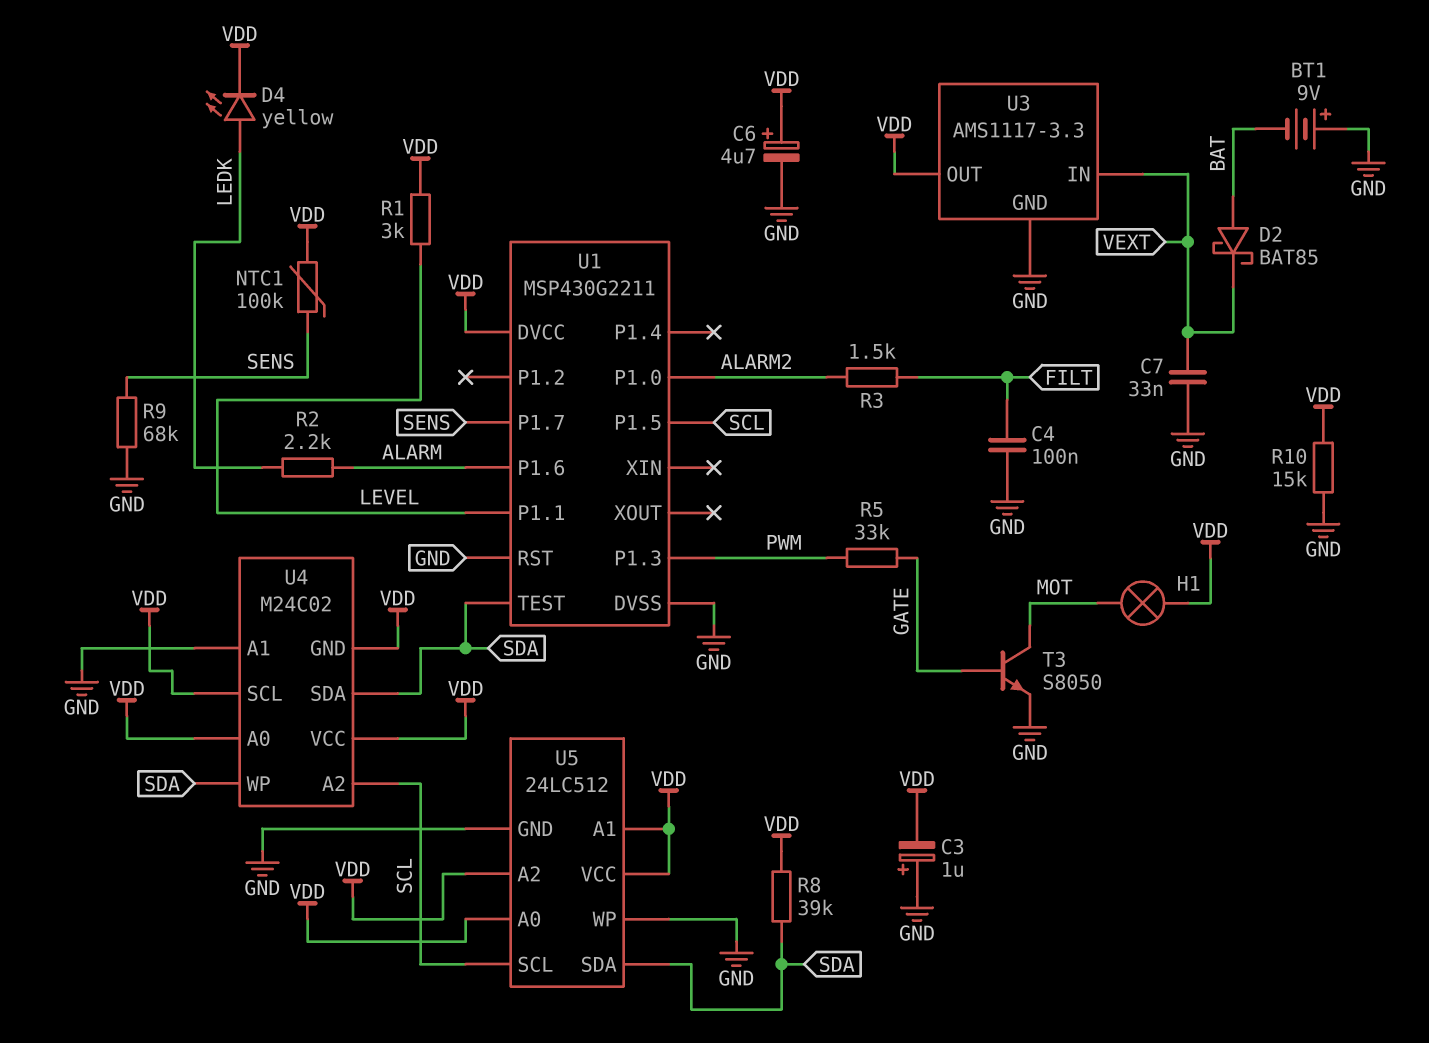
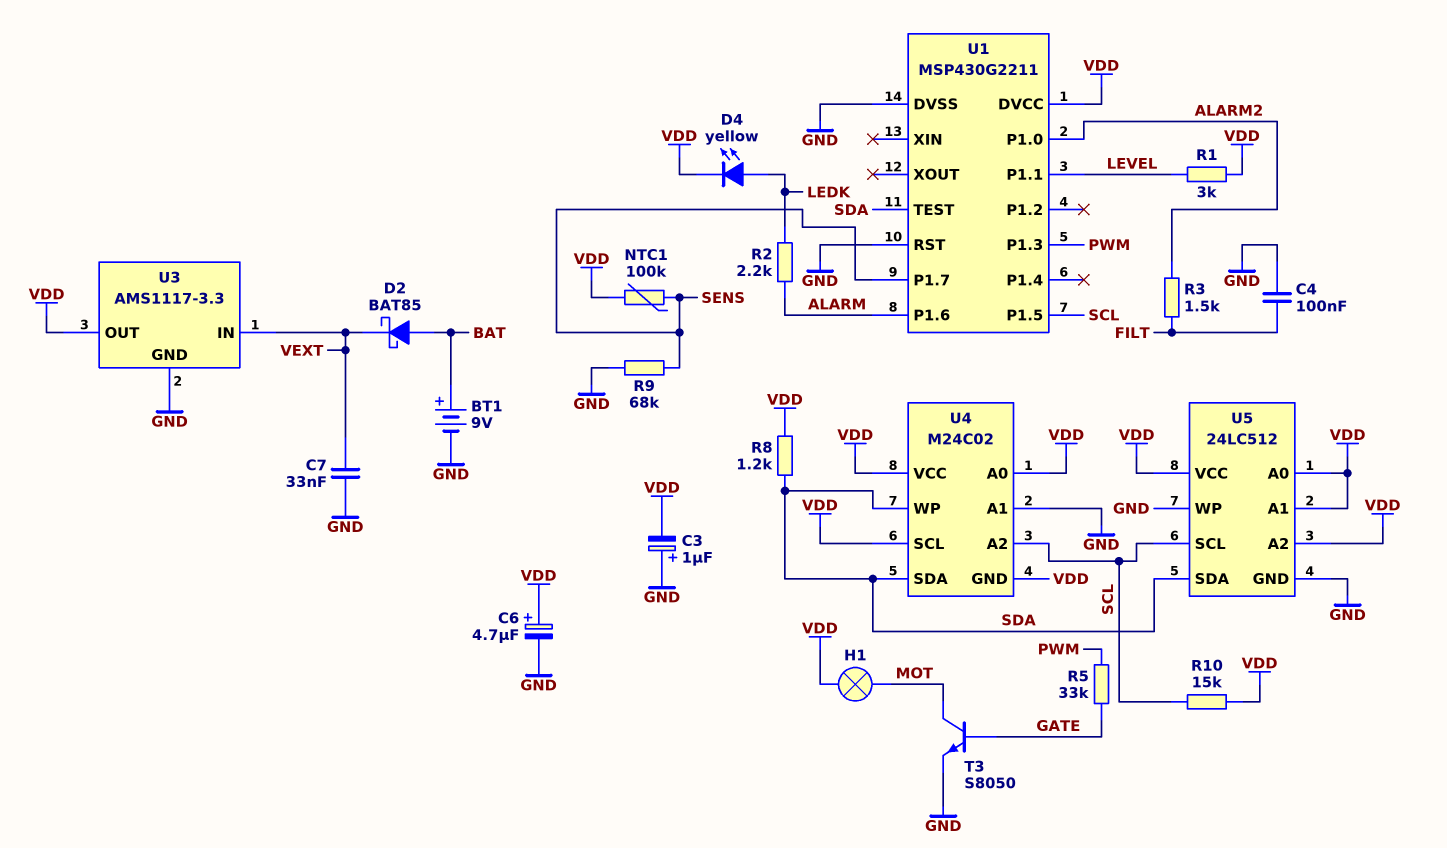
BT1: 9V (plus GND, minus BAT) -> 9V (plus BAT, minus GND)
R8: 39k (SDA, VDD) -> 1.2k (SDA, VDD)
R10: 15k (GND, VDD) -> 15k (SCL, VDD)

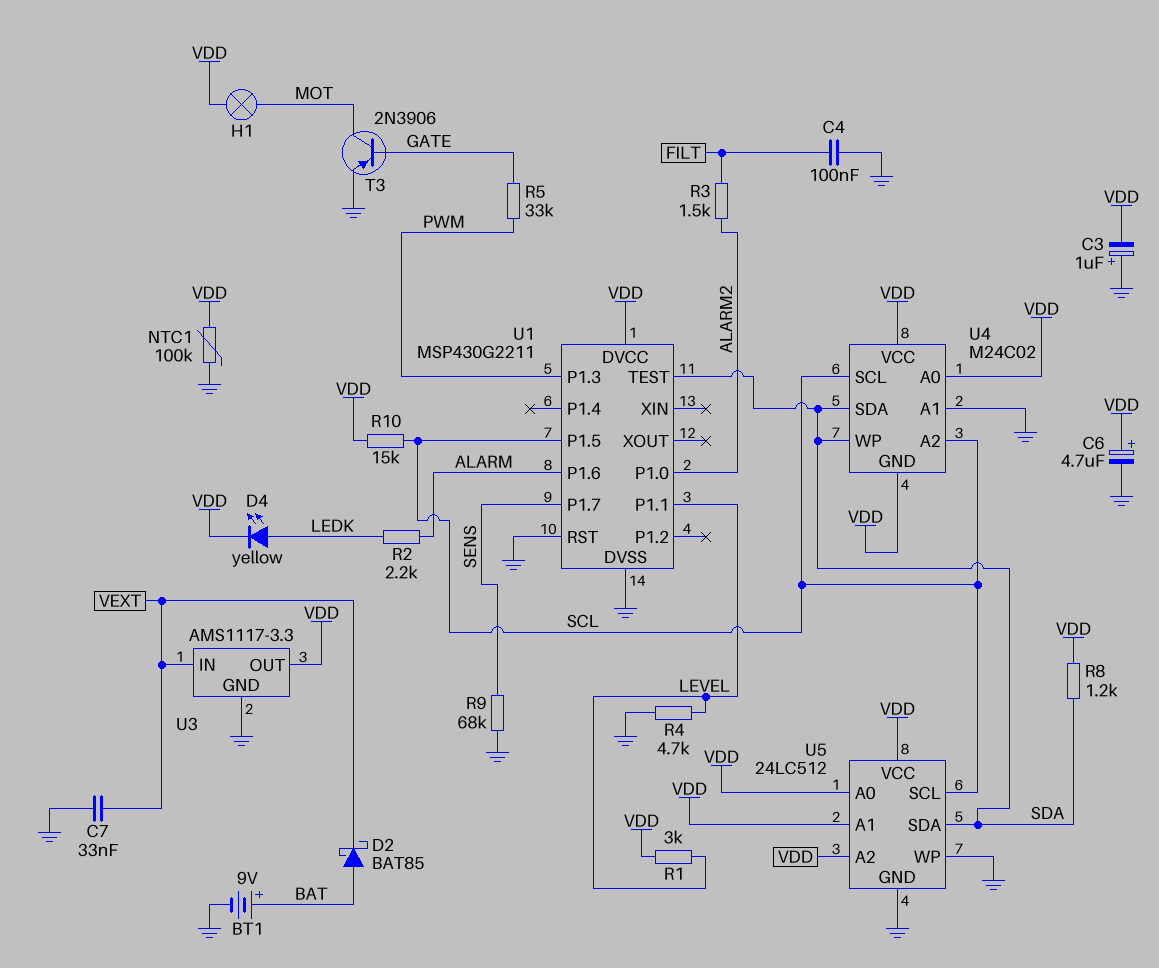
NTC1: 100k (SENS, VDD) -> 100k (GND, VDD)
R4: none -> 4.7k (GND, LEVEL)
T3: NPN S8050 (B GATE, C MOT, E GND) -> PNP 2N3906 (B GATE, C MOT, E GND)
U4 pin SCL: VDD -> SCL

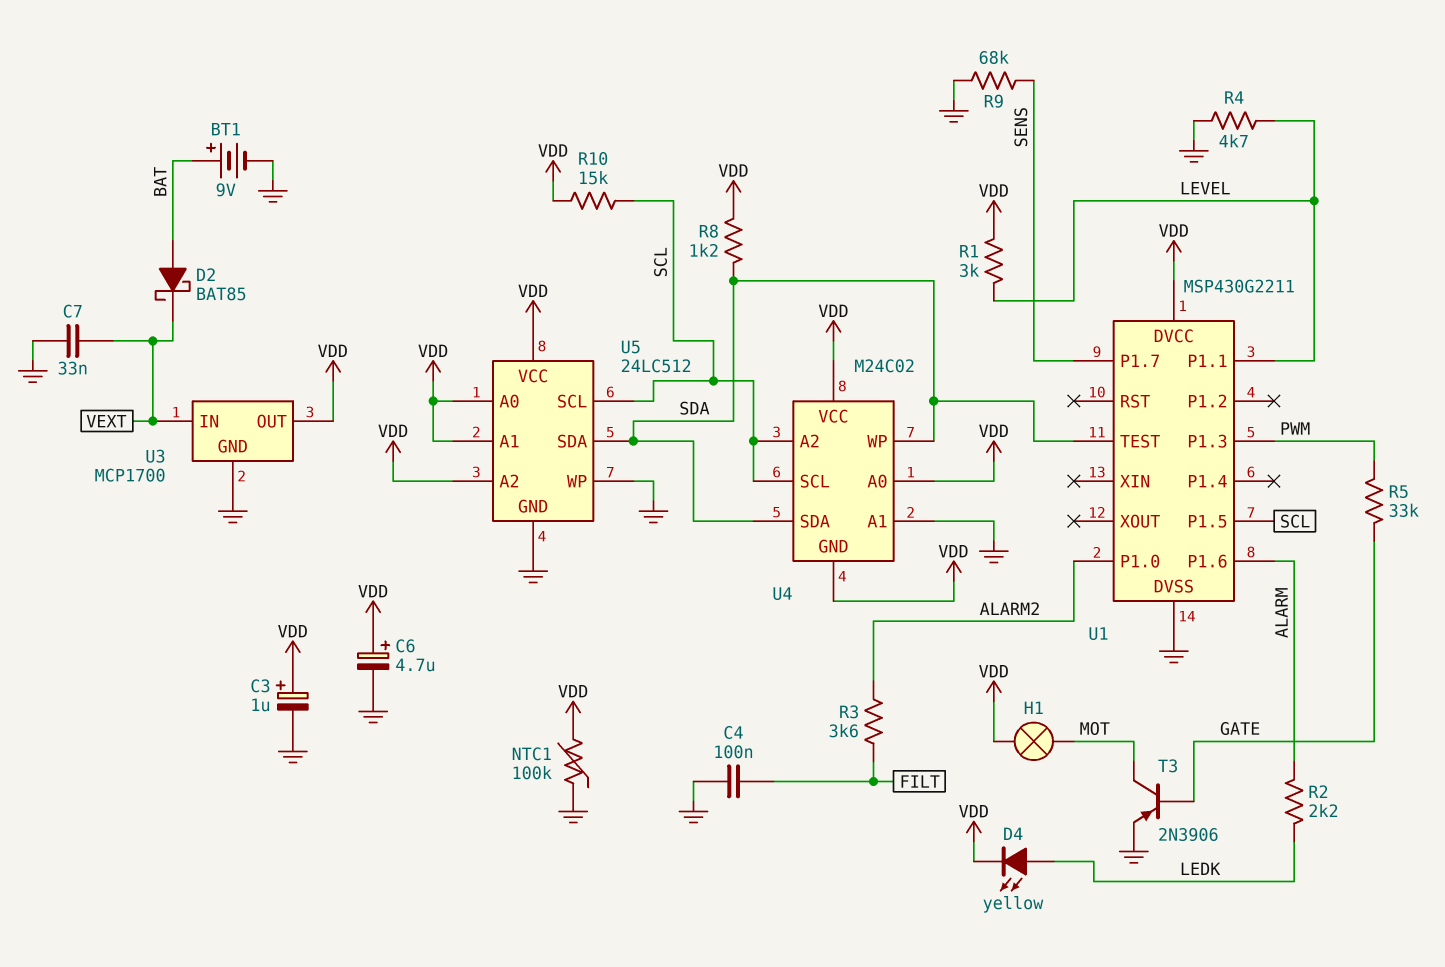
C3: 1uF (plus GND, minus VDD) -> 1uF (plus VDD, minus GND)
R3: 1.5k (ALARM2, FILT) -> 3.6k (ALARM2, FILT)
U1 pin RST: GND -> none
U3: AMS1117-3.3 -> MCP1700

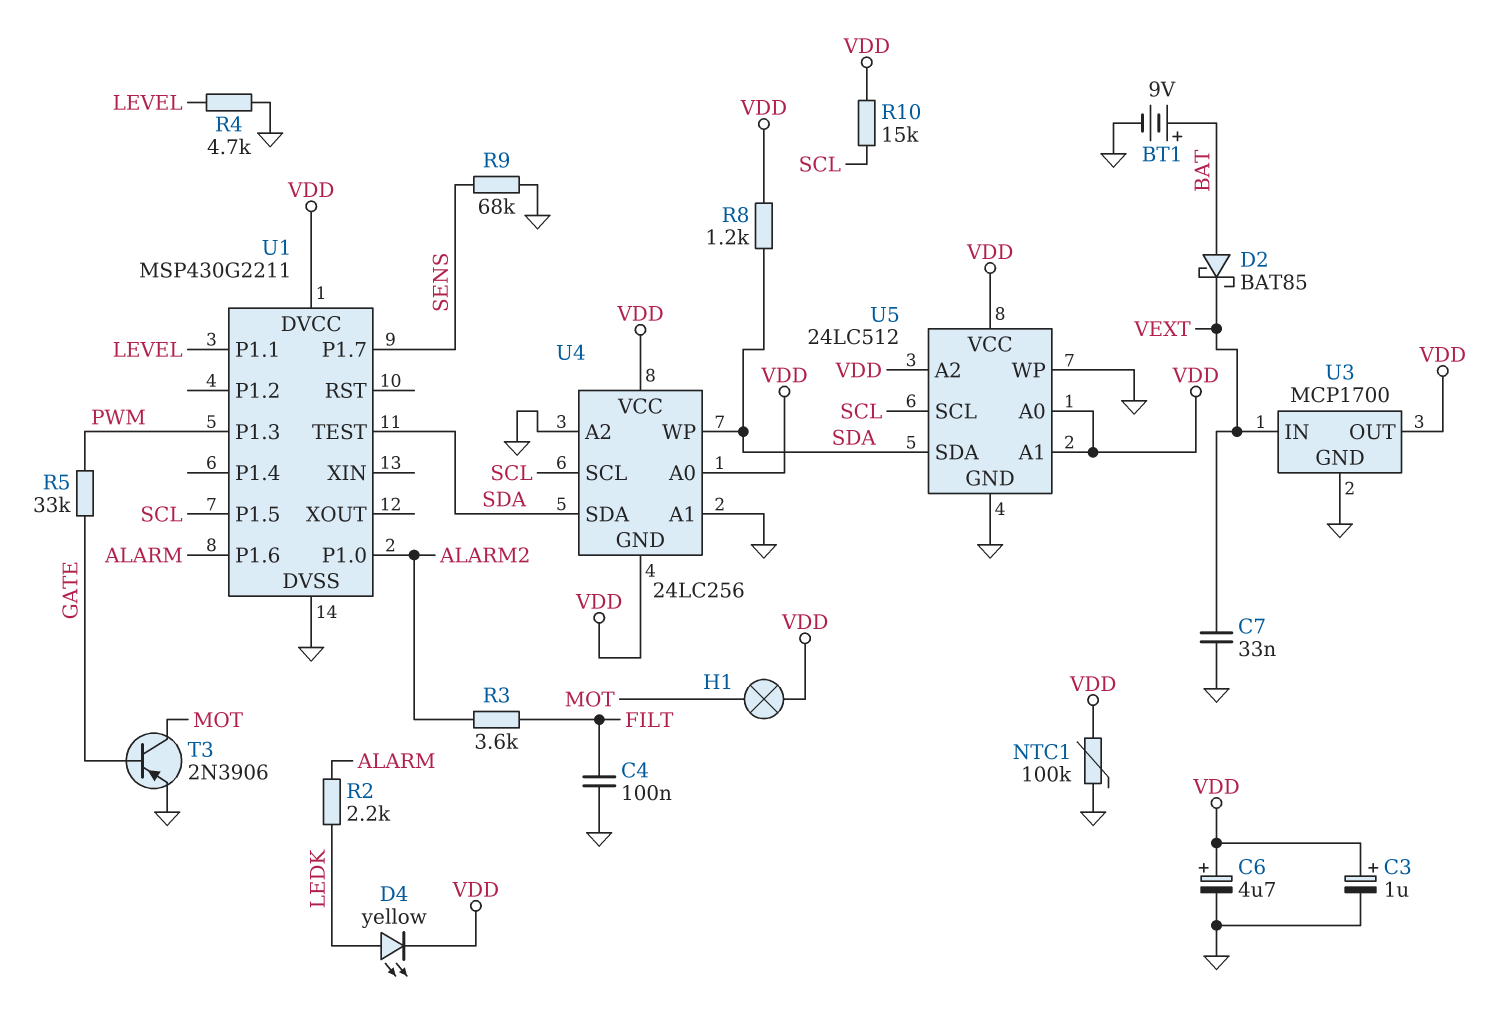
R1: 3k (LEVEL, VDD) -> none
U4: M24C02 -> 24LC256
U4 pin A2: SCL -> GND

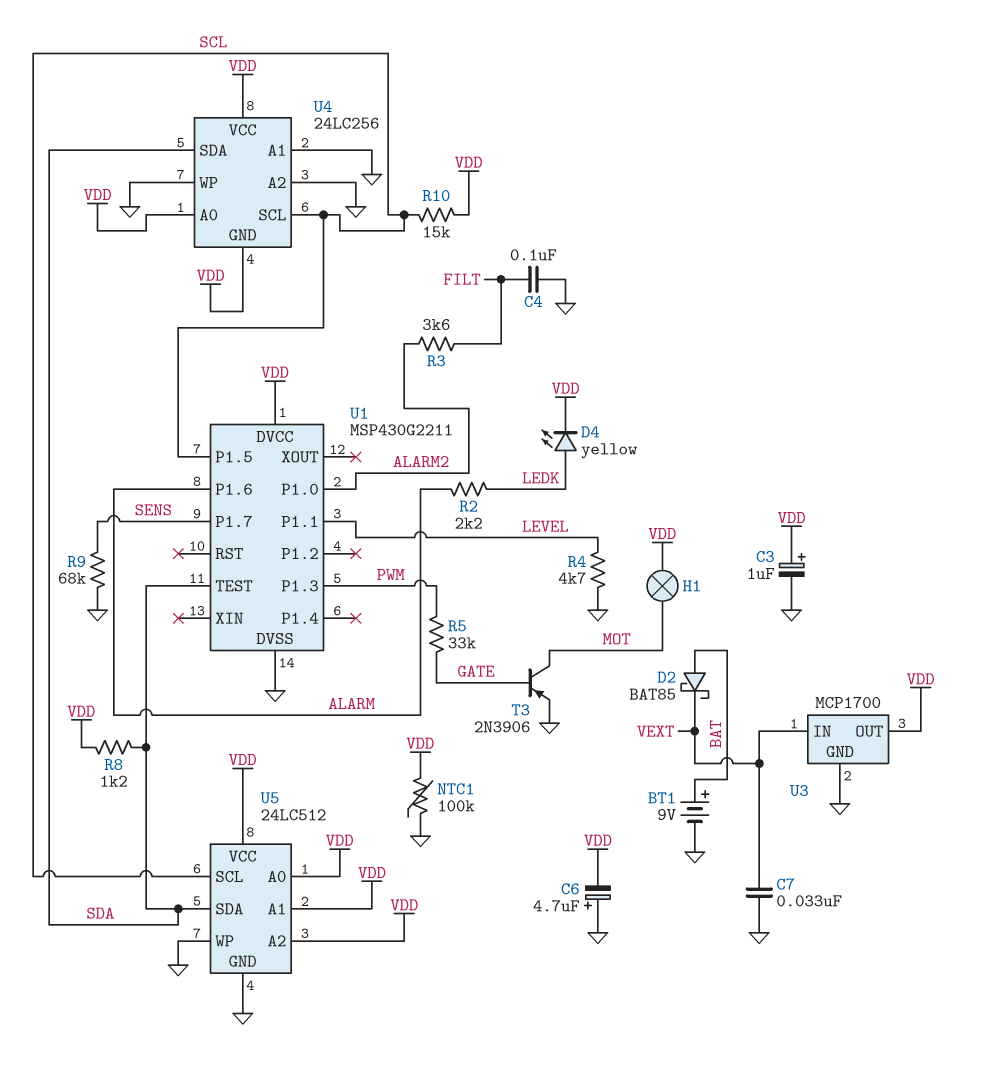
C6: 4.7uF (plus VDD, minus GND) -> 4.7uF (plus GND, minus VDD)
U4 pin WP: SDA -> GND

